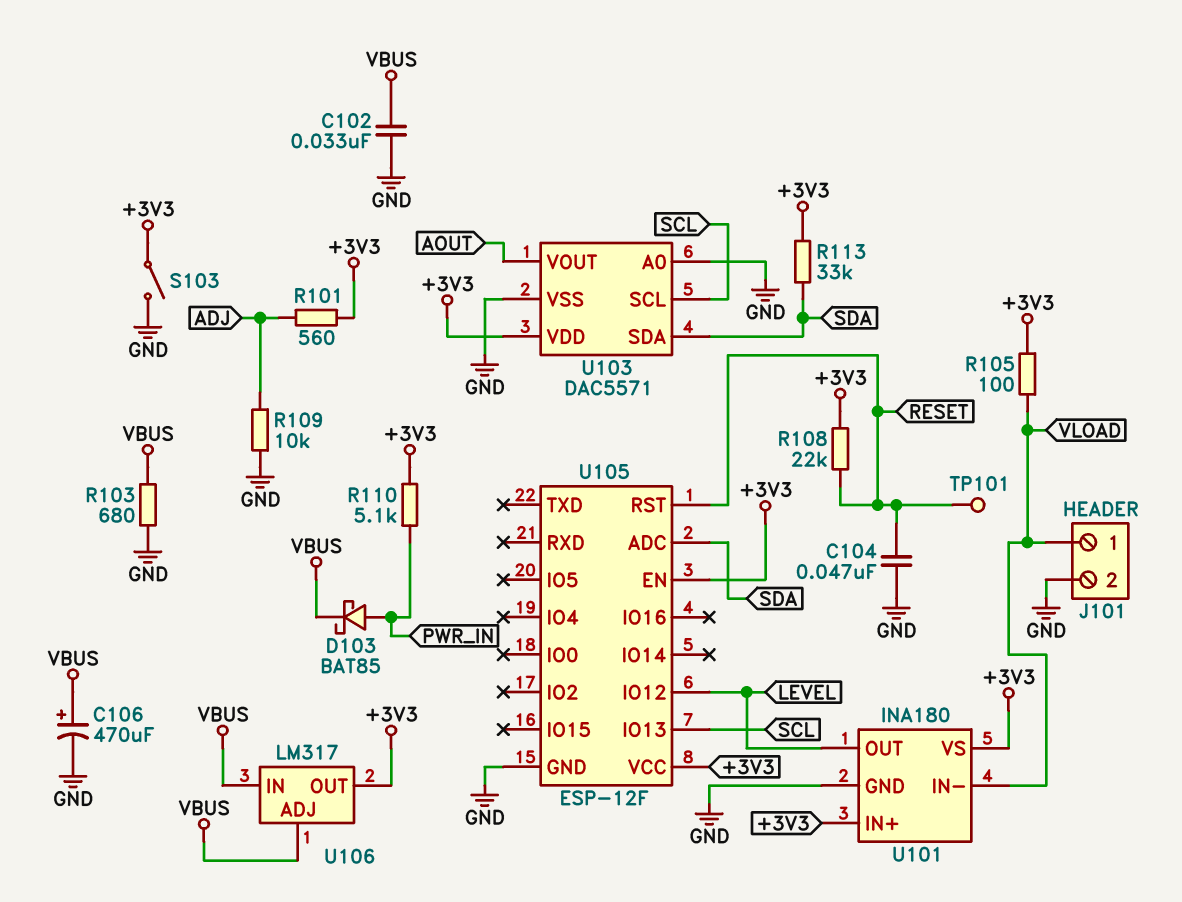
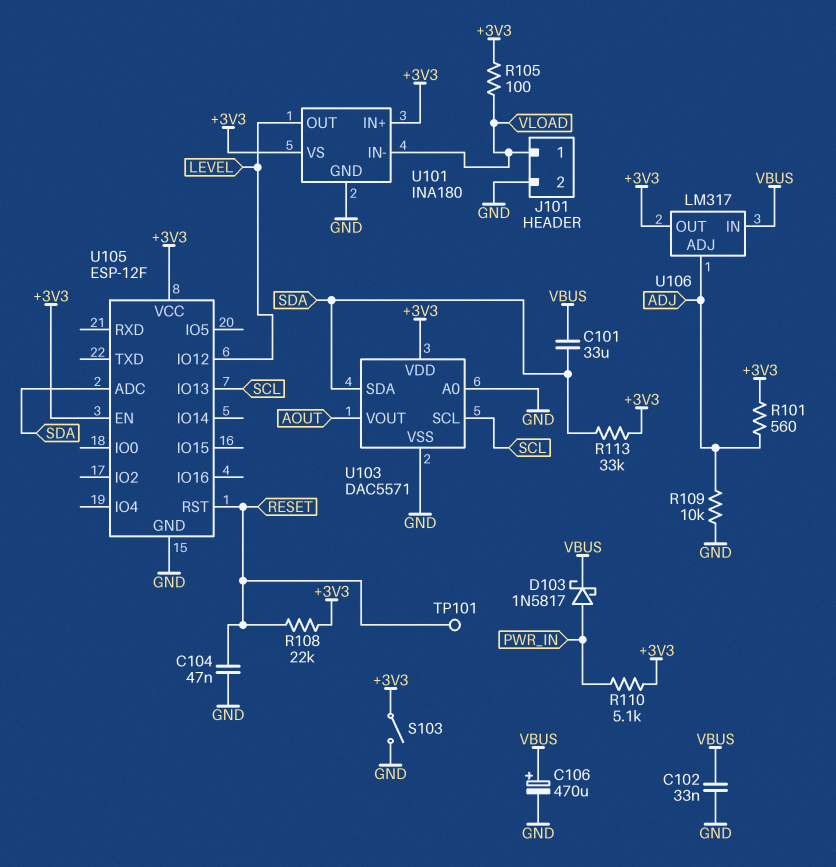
C101: none -> 33uF (SDA, VBUS)
D103: schottky BAT85 (A PWR_IN, K VBUS) -> schottky 1N5817 (A PWR_IN, K VBUS)
R103: 680 (GND, VBUS) -> none
U106 pin ADJ: VBUS -> ADJ

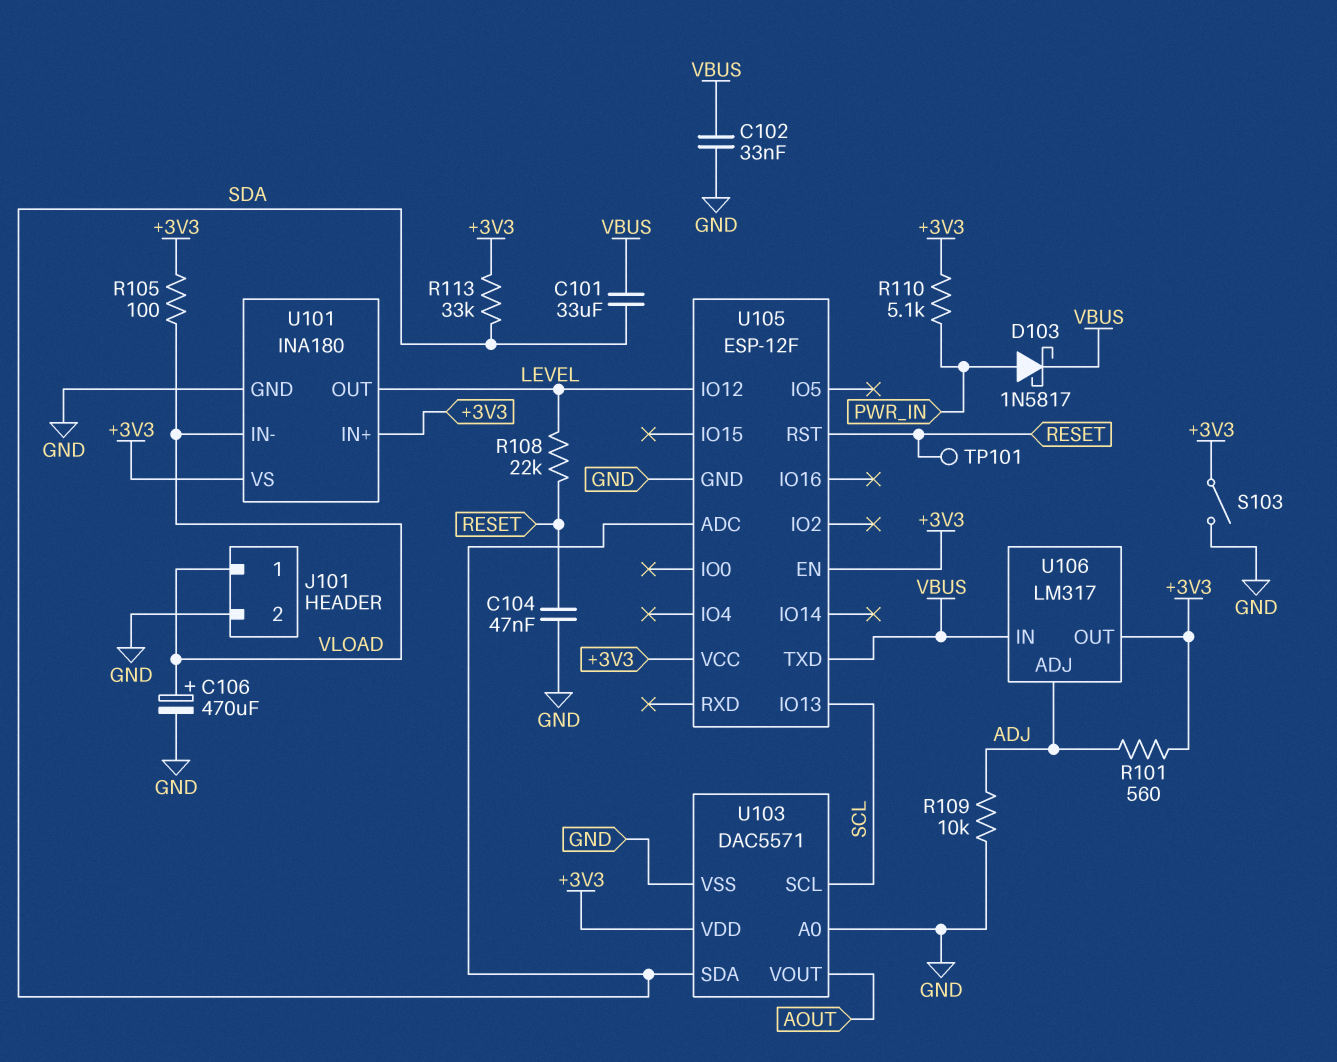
C106: 470uF (plus VBUS, minus GND) -> 470uF (plus VLOAD, minus GND)
R108: 22k (+3V3, RESET) -> 22k (LEVEL, RESET)
U105 pin TXD: none -> VBUS

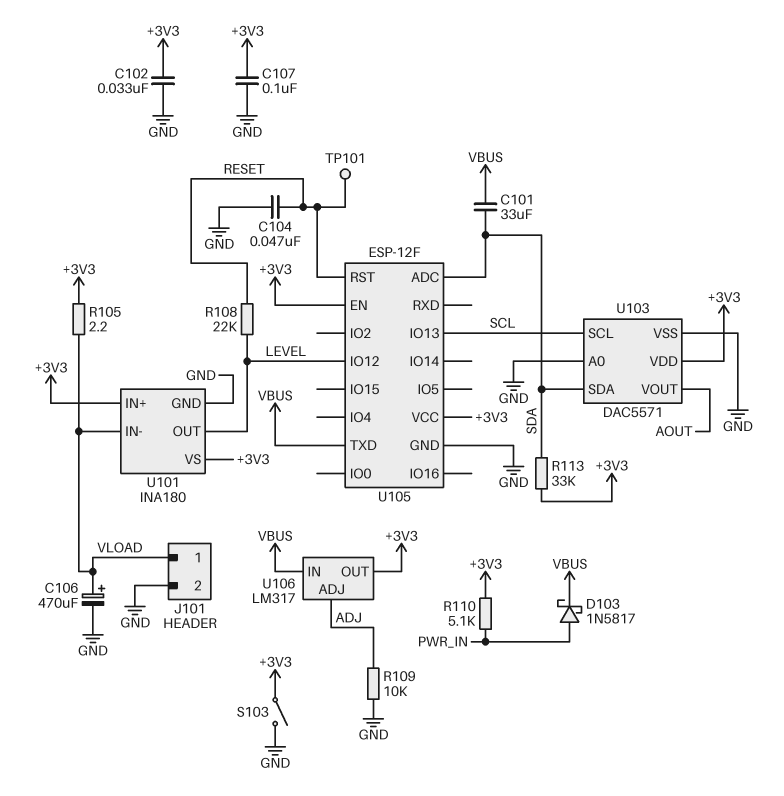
C102: 33nF (GND, VBUS) -> 33nF (+3V3, GND)
C107: none -> 100nF (+3V3, GND)
R101: 560 (+3V3, ADJ) -> none
R105: 100 (+3V3, VLOAD) -> 2.2 (+3V3, VLOAD)

